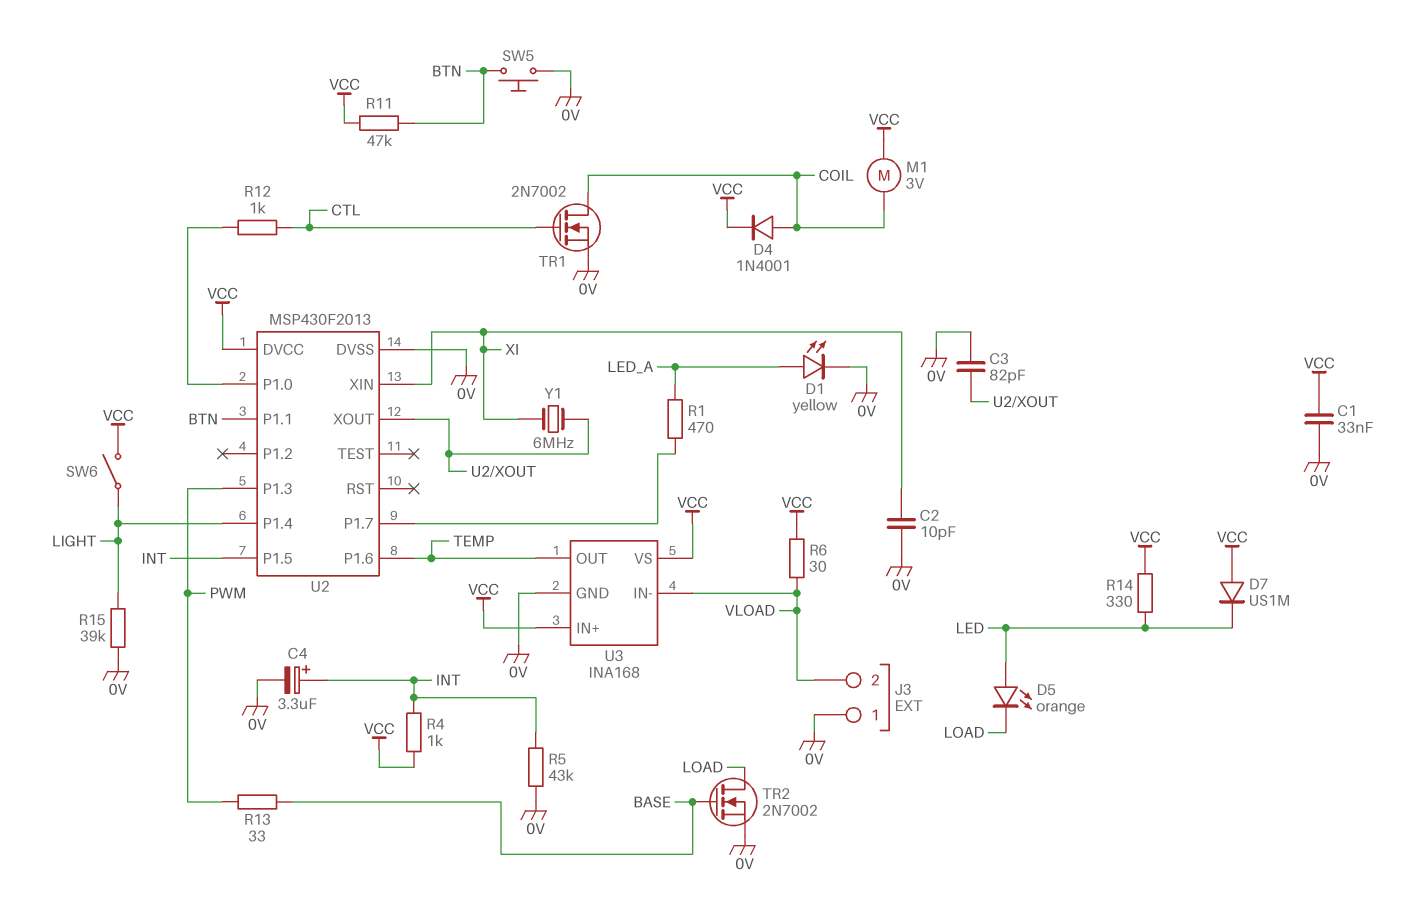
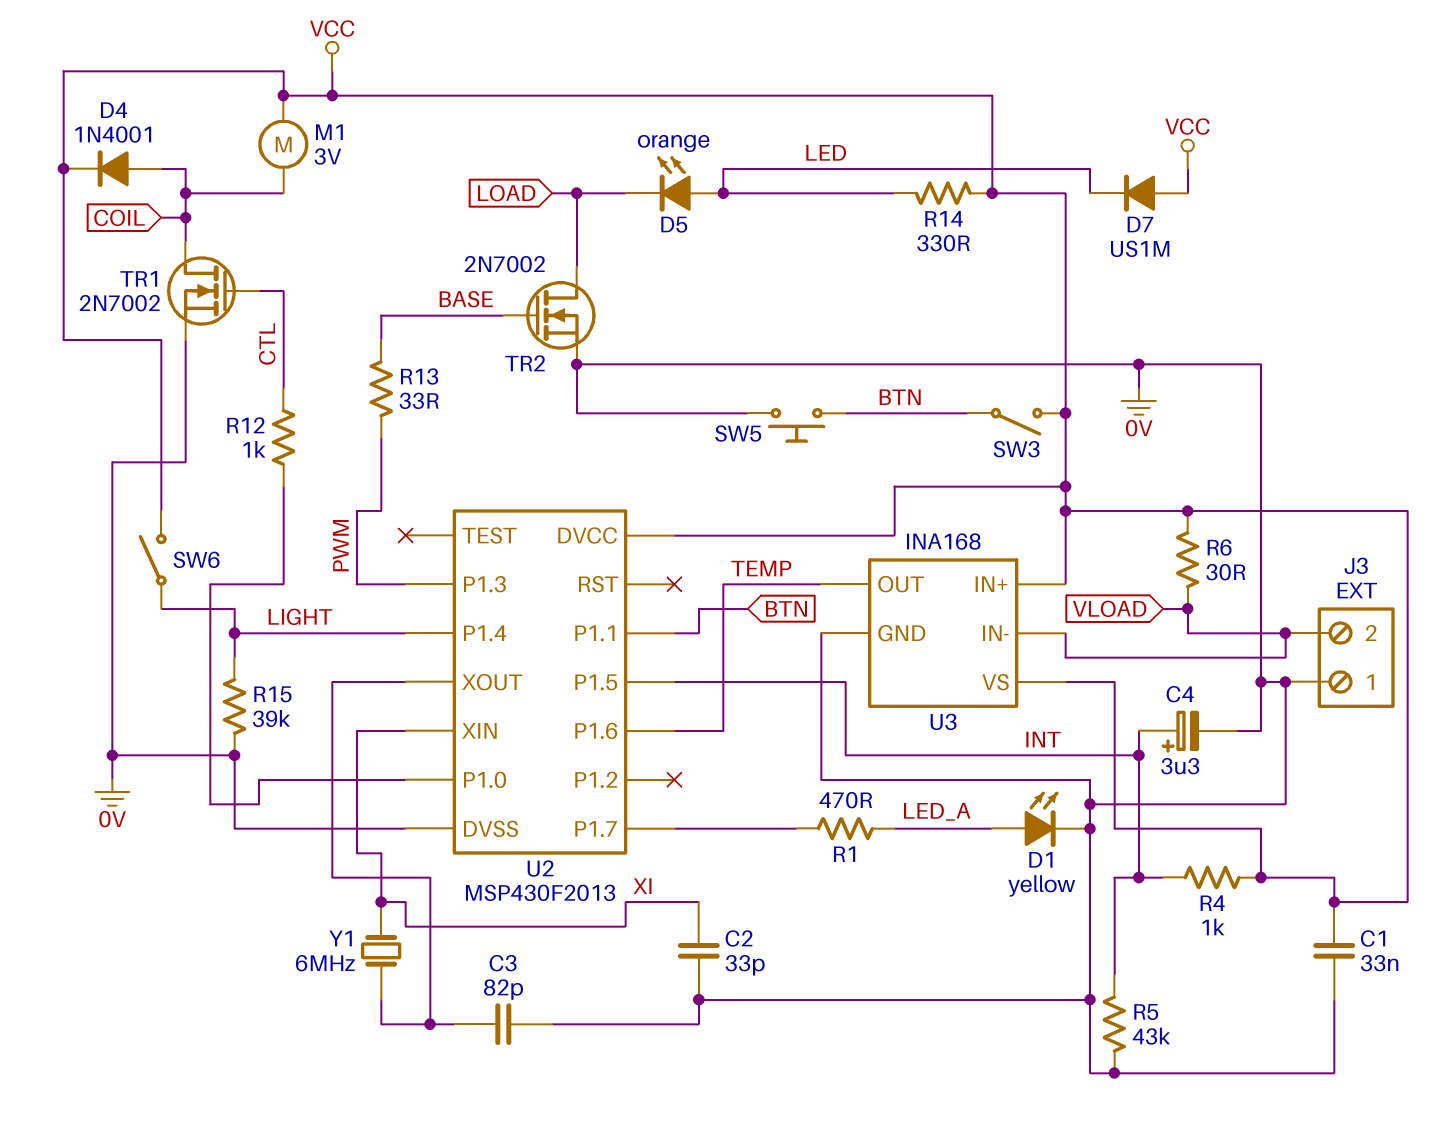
C2: 10pF (0V, XI) -> 33pF (0V, XI)
R11: 47k (BTN, VCC) -> none
SW3: none -> switch (BTN, VCC)

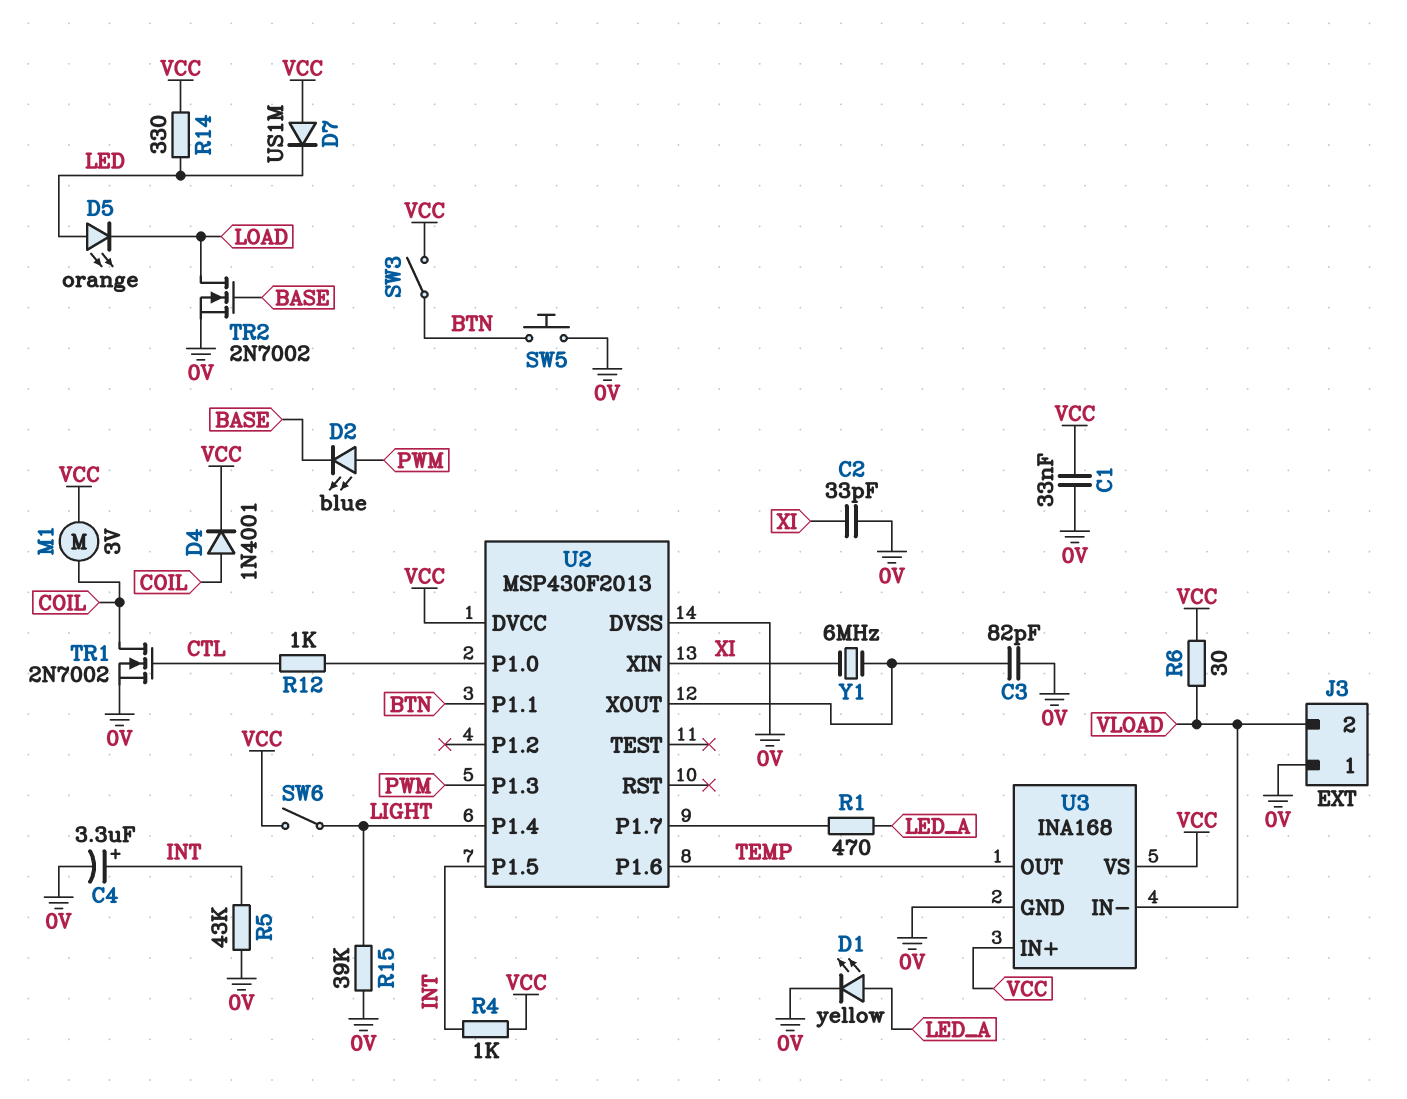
D2: none -> LED blue (A PWM, K BASE)
R13: 33 (BASE, PWM) -> none

